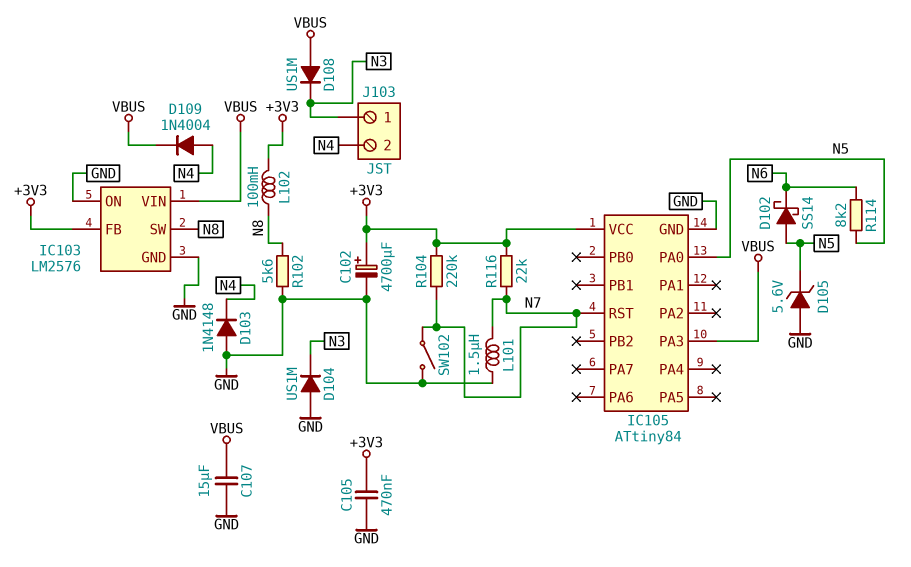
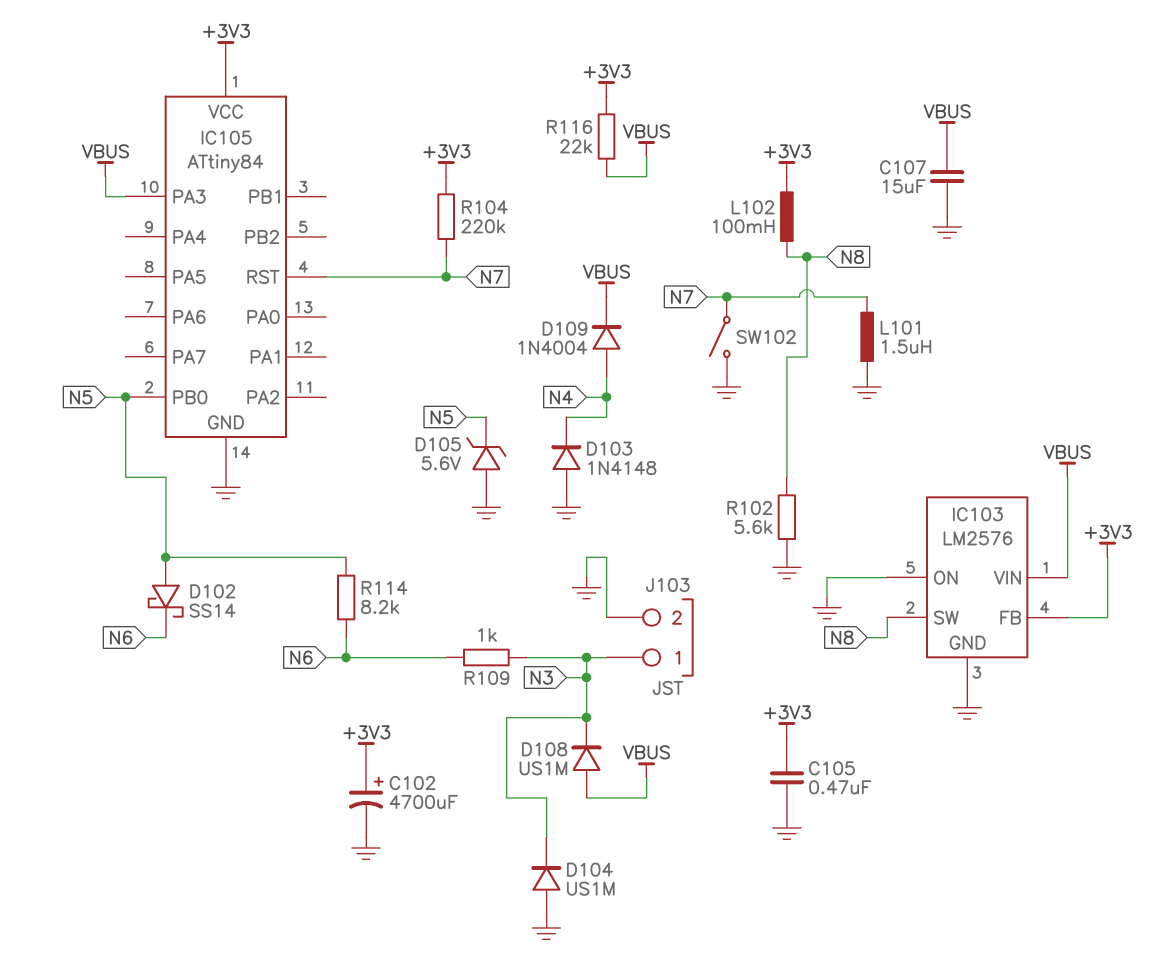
IC105 pin PA0: N5 -> none
IC105 pin PB0: none -> N5
J103 pin 2: N4 -> GND
R109: none -> 1k (N3, N6)
R116: 22k (+3V3, N7) -> 22k (+3V3, VBUS)

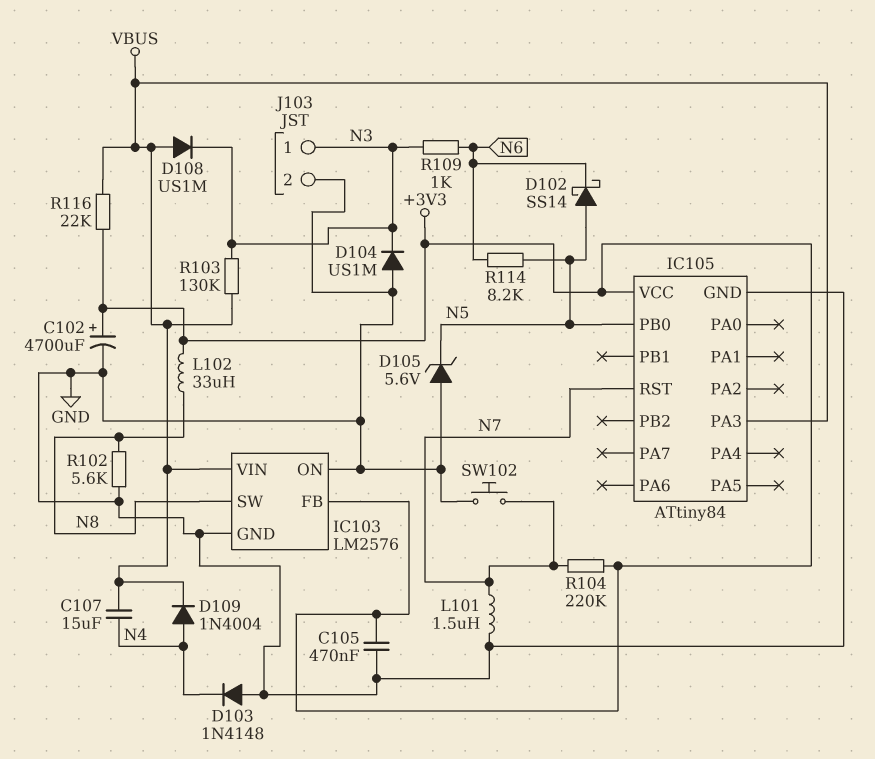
C107: 15uF (GND, VBUS) -> 15uF (N4, VBUS)
L102: 100mH (+3V3, N8) -> 33uH (+3V3, N8)
R103: none -> 130k (N3, VBUS)
SW102: switch (GND, N7) -> button (GND, N7)

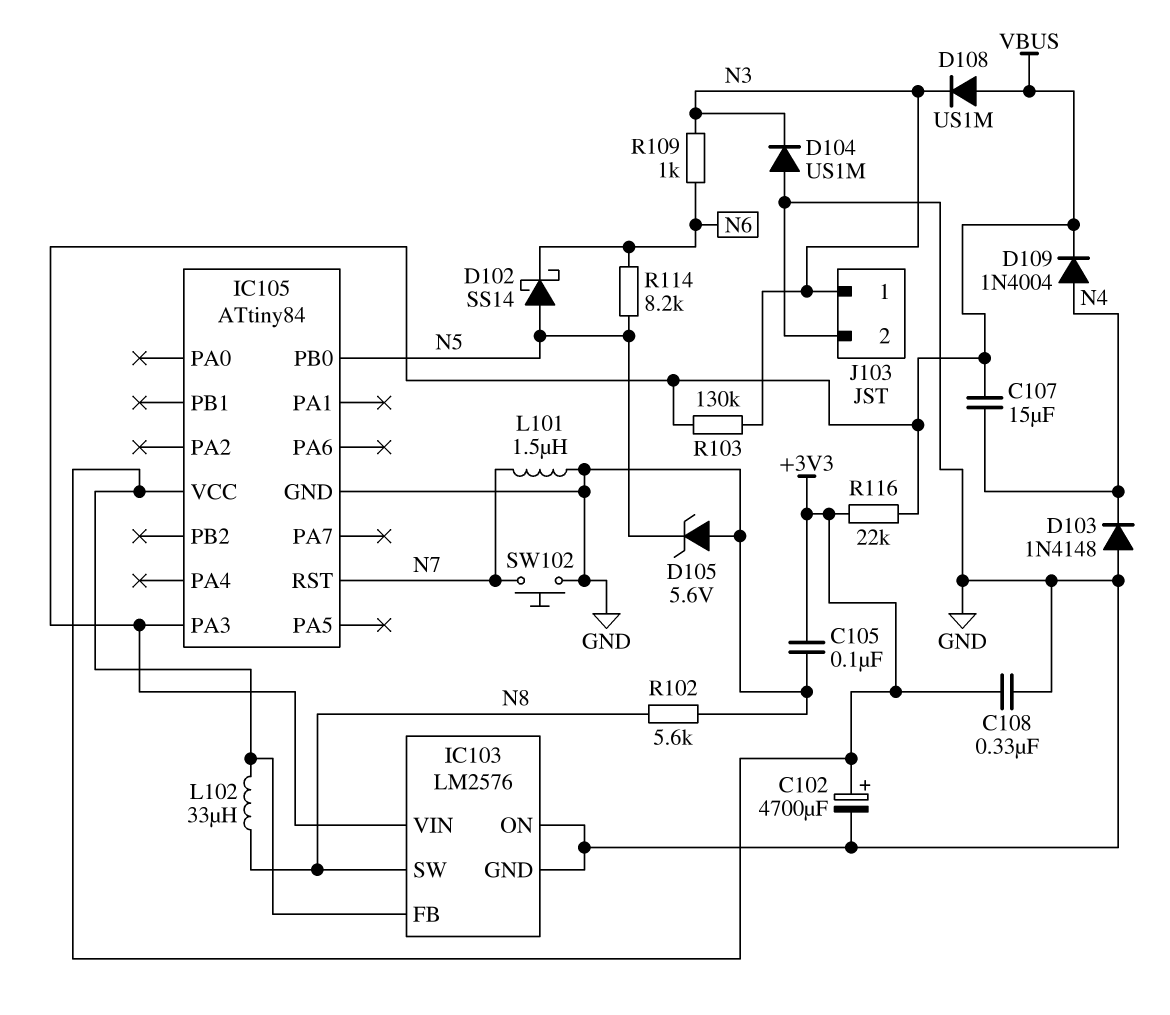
C105: 470nF (+3V3, GND) -> 100nF (+3V3, GND)
C108: none -> 330nF (+3V3, GND)
R104: 220k (+3V3, N7) -> none

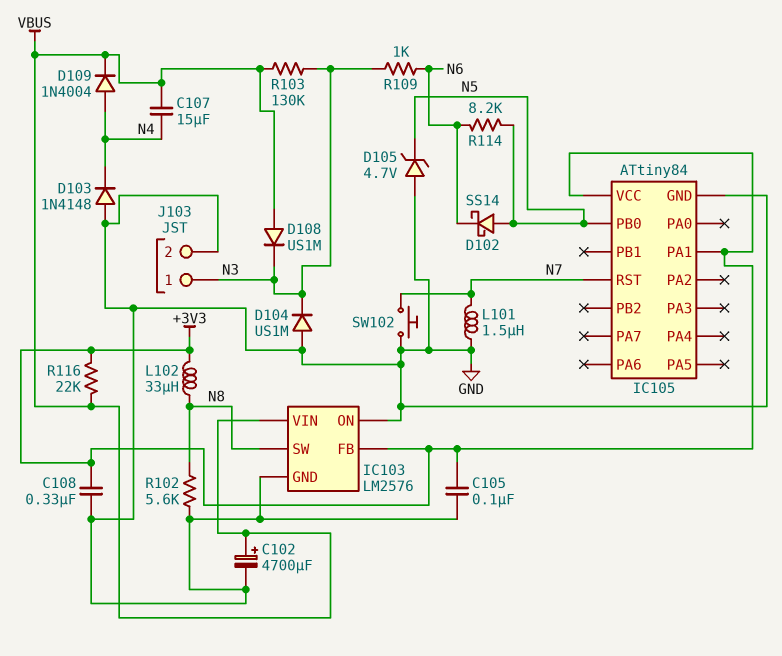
C102: 4700uF (plus +3V3, minus GND) -> 4700uF (plus VBUS, minus GND)
D105: zener 5.6V (A GND, K N5) -> zener 4.7V (A GND, K N5)
IC105 pin PA1: none -> +3V3
IC105 pin PA3: VBUS -> none

